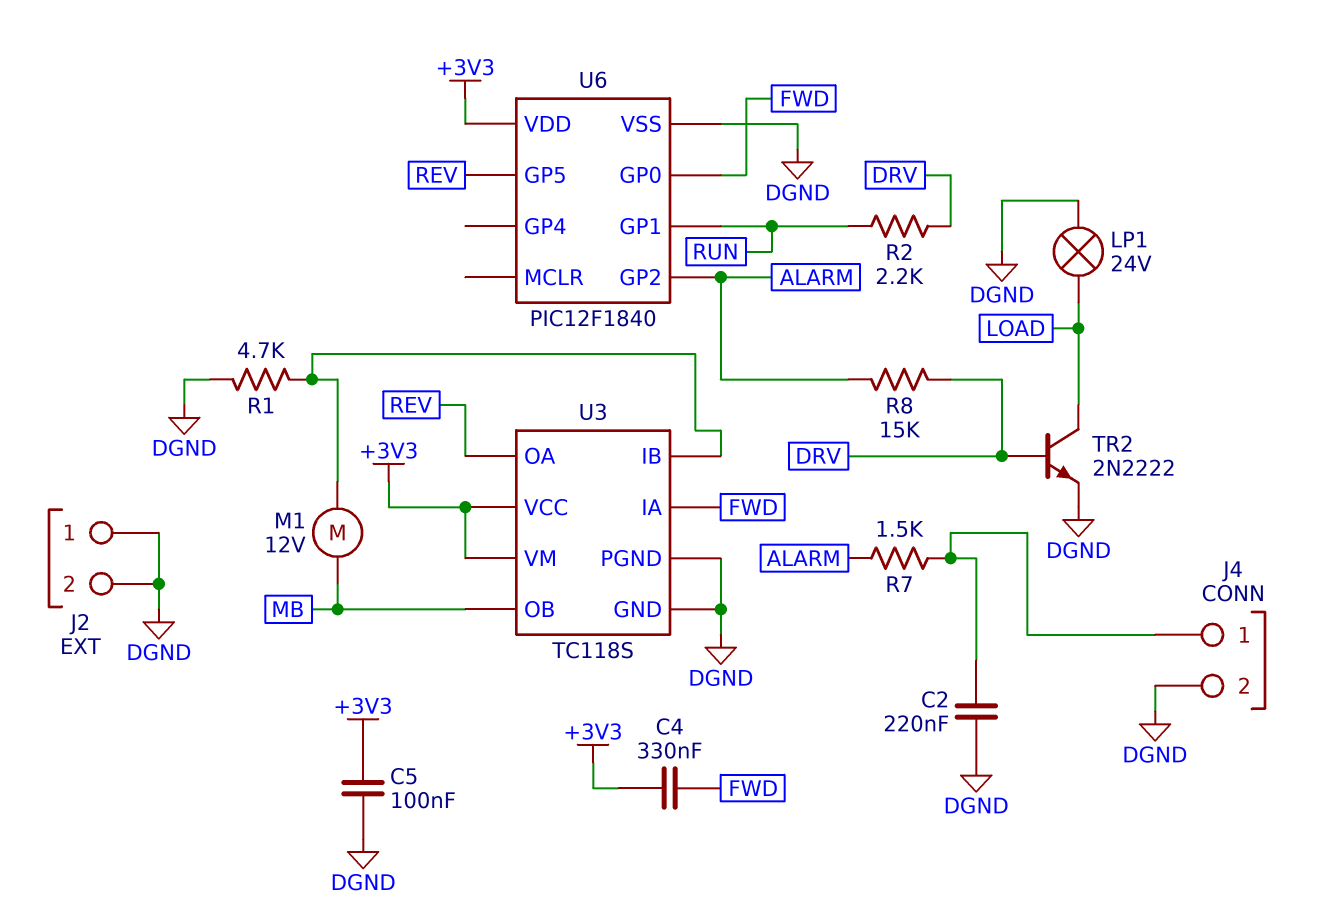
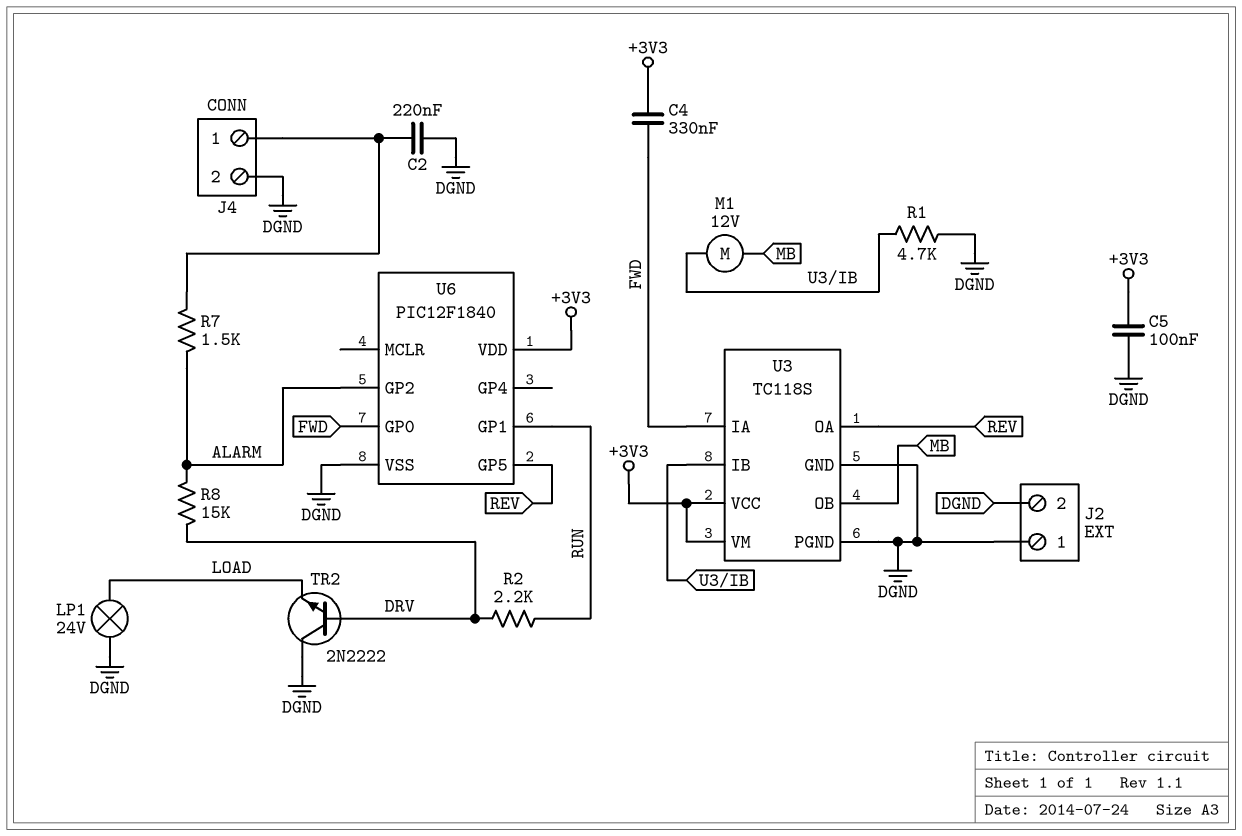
TR2: NPN 2N2222 (B DRV, C LOAD, E DGND) -> NPN 2N2222 (B DRV, C DGND, E LOAD)

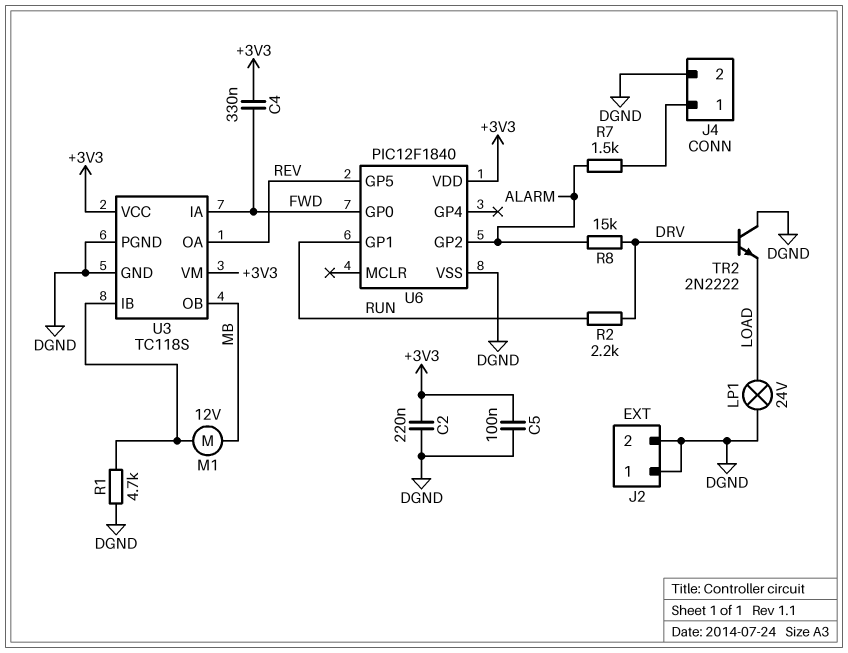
C2: 220nF (DGND, J4/1) -> 220nF (+3V3, DGND)

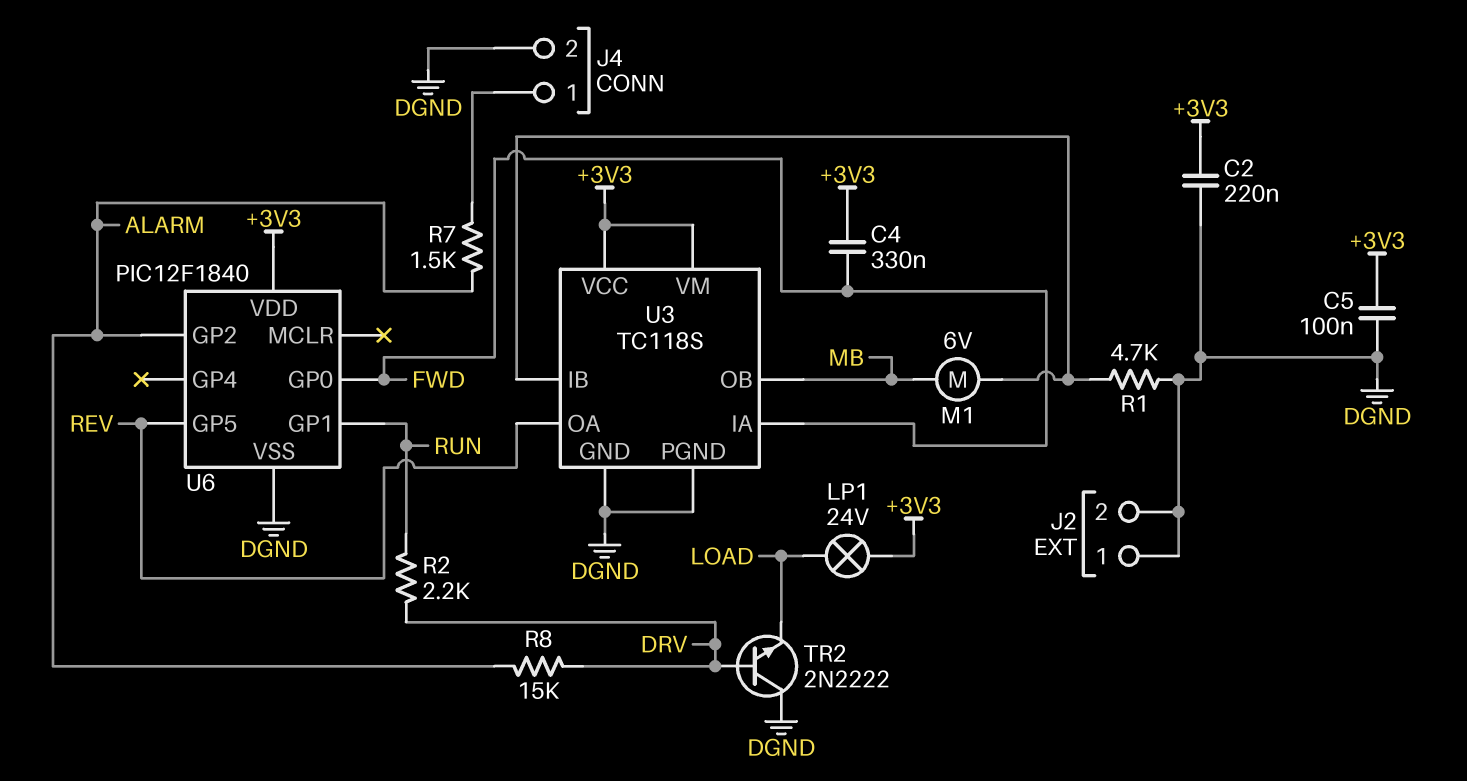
LP1: lamp 24V (DGND, LOAD) -> lamp 24V (+3V3, LOAD)
M1: motor 12V (MB, U3/IB) -> motor 6V (MB, U3/IB)

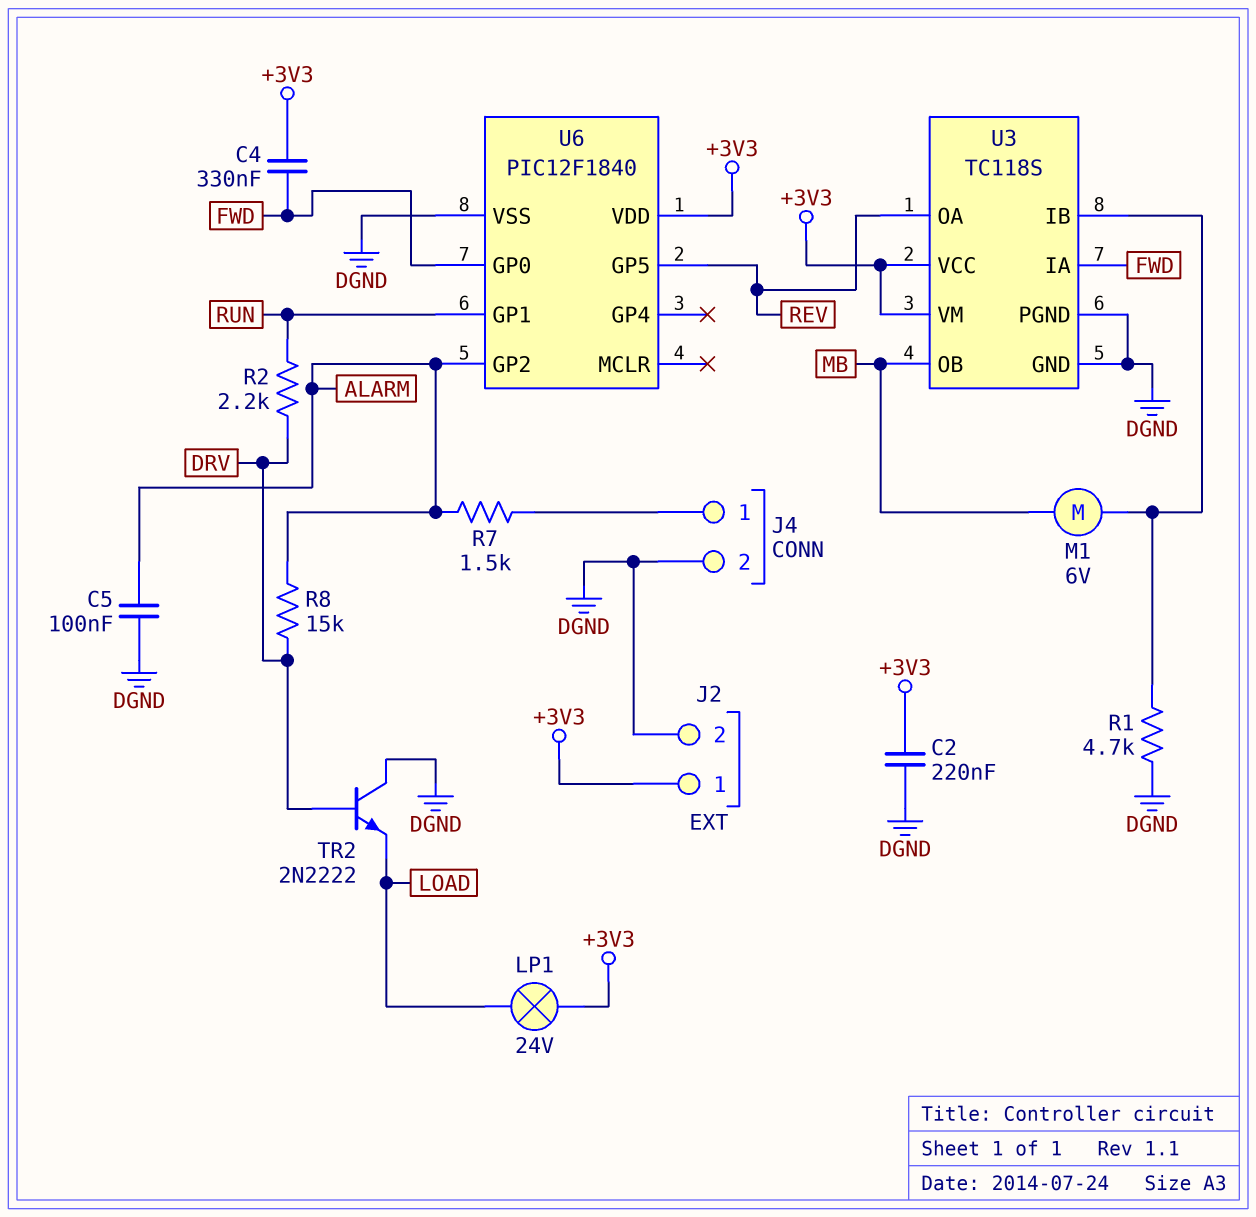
C5: 100nF (+3V3, DGND) -> 100nF (ALARM, DGND)
J2 pin 1: DGND -> +3V3

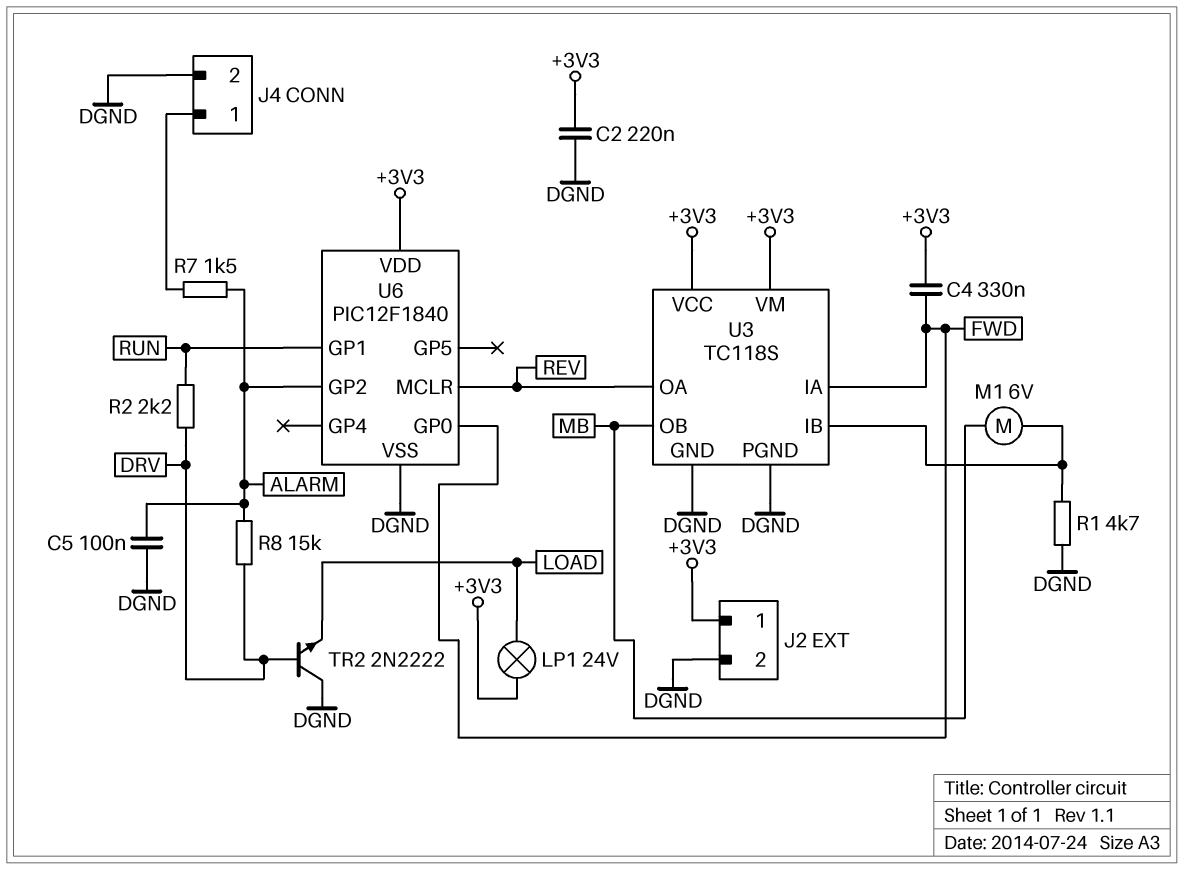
U6 pin GP5: REV -> none
U6 pin MCLR: none -> REV

